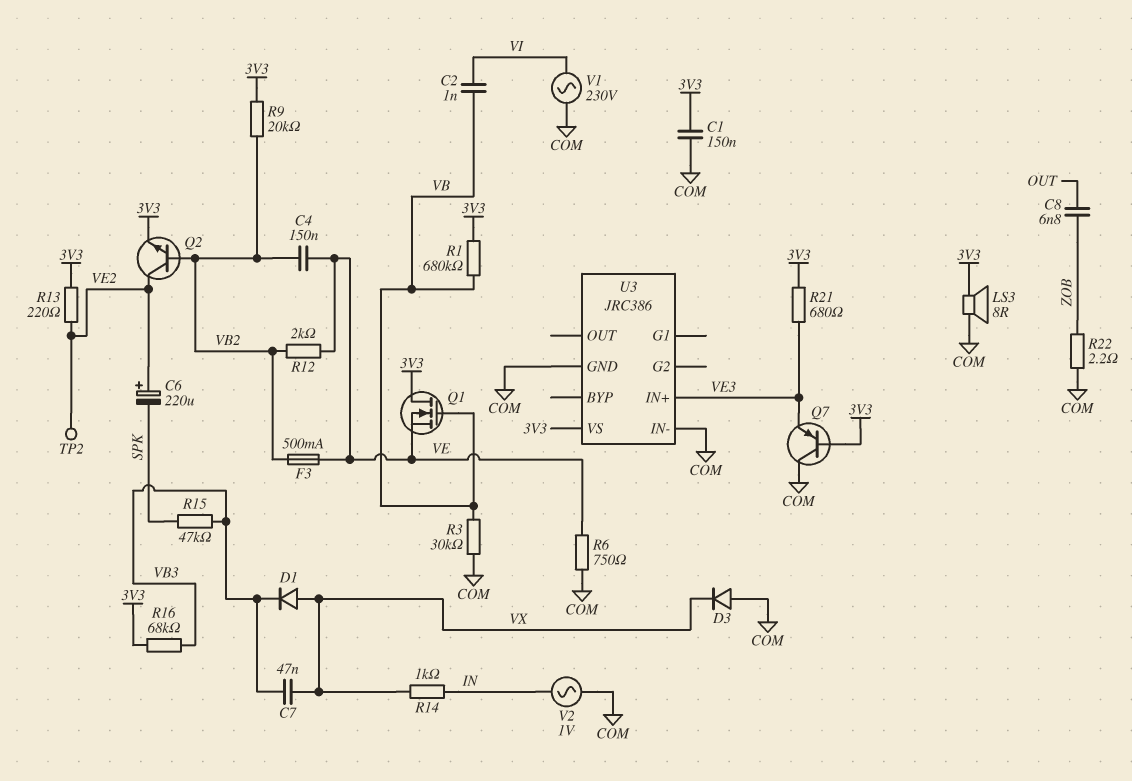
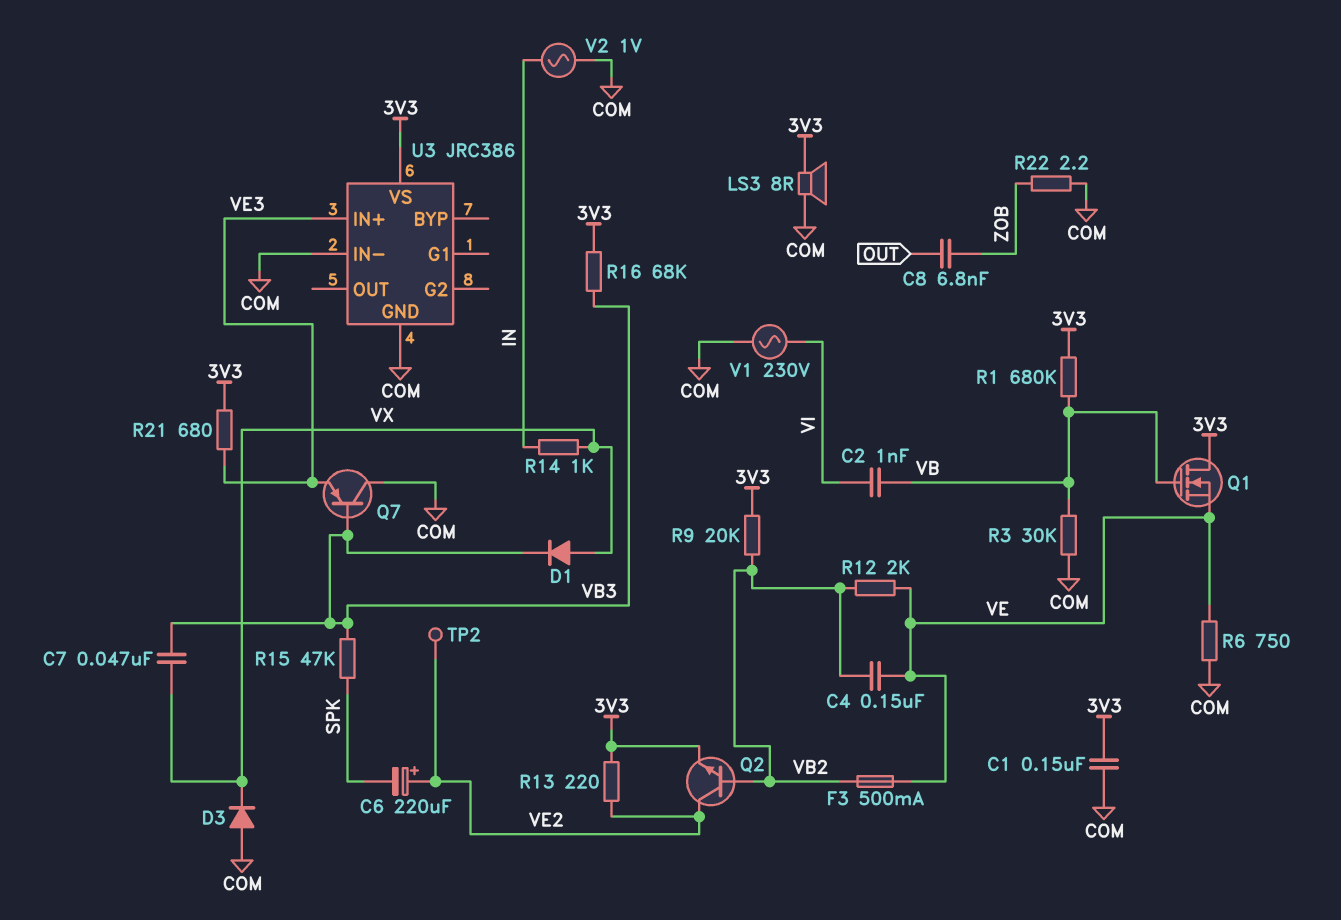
Q7: PNP (B 3V3, C COM, E VE3) -> PNP (B VB3, C COM, E VE3)

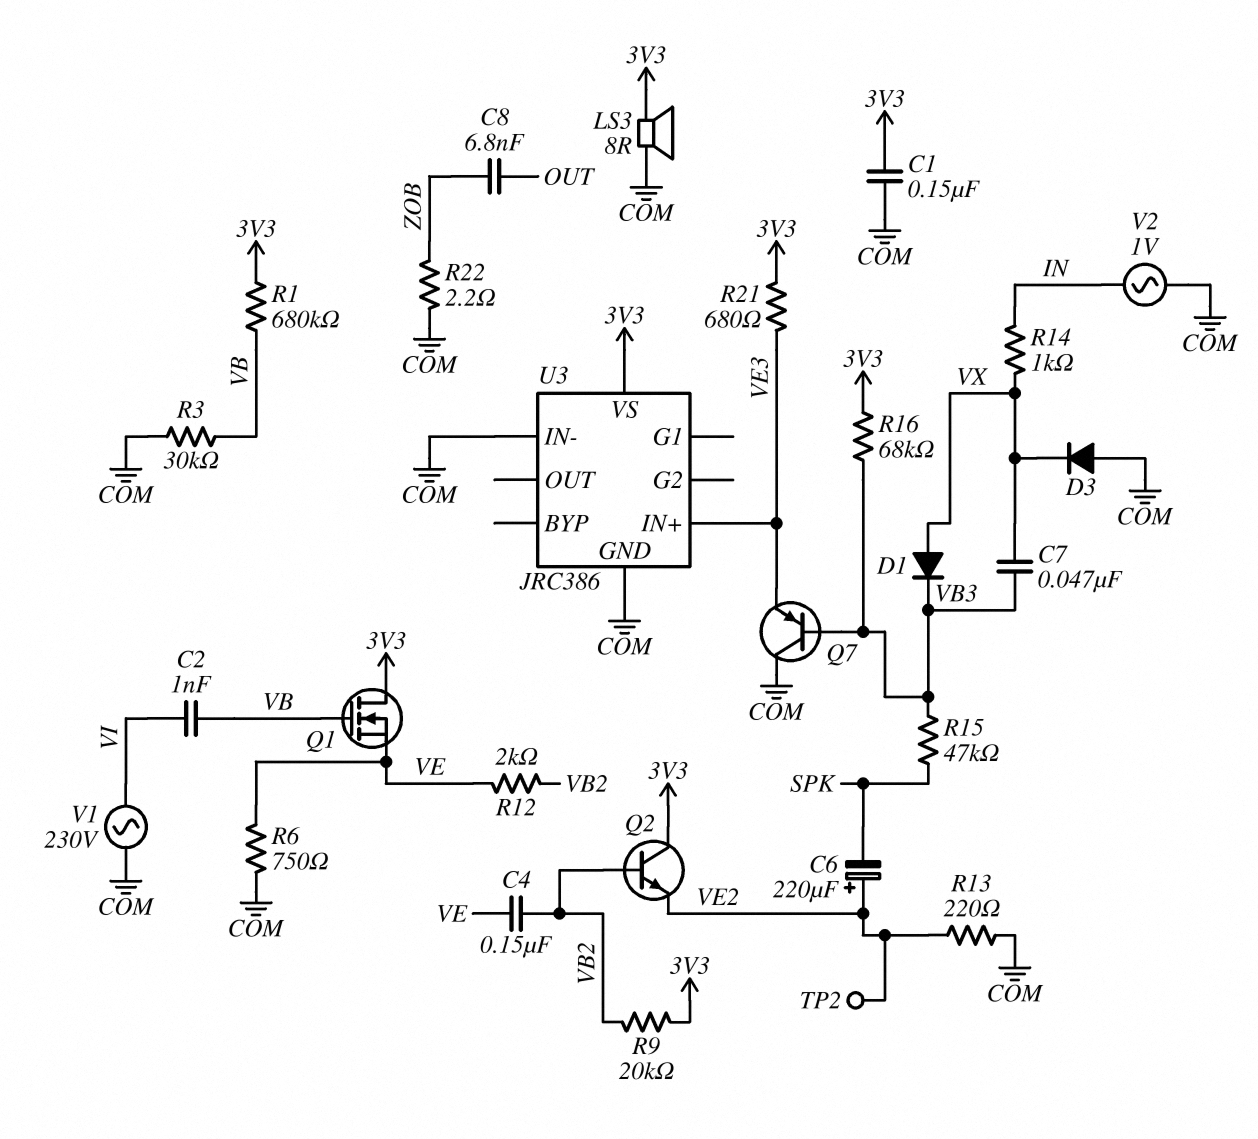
F3: 500mA (VB2, VE) -> none
Q2: NPN (B VB2, C VE2, E 3V3) -> NPN (B VB2, C 3V3, E VE2)
R13: 220 (3V3, VE2) -> 220 (COM, VE2)

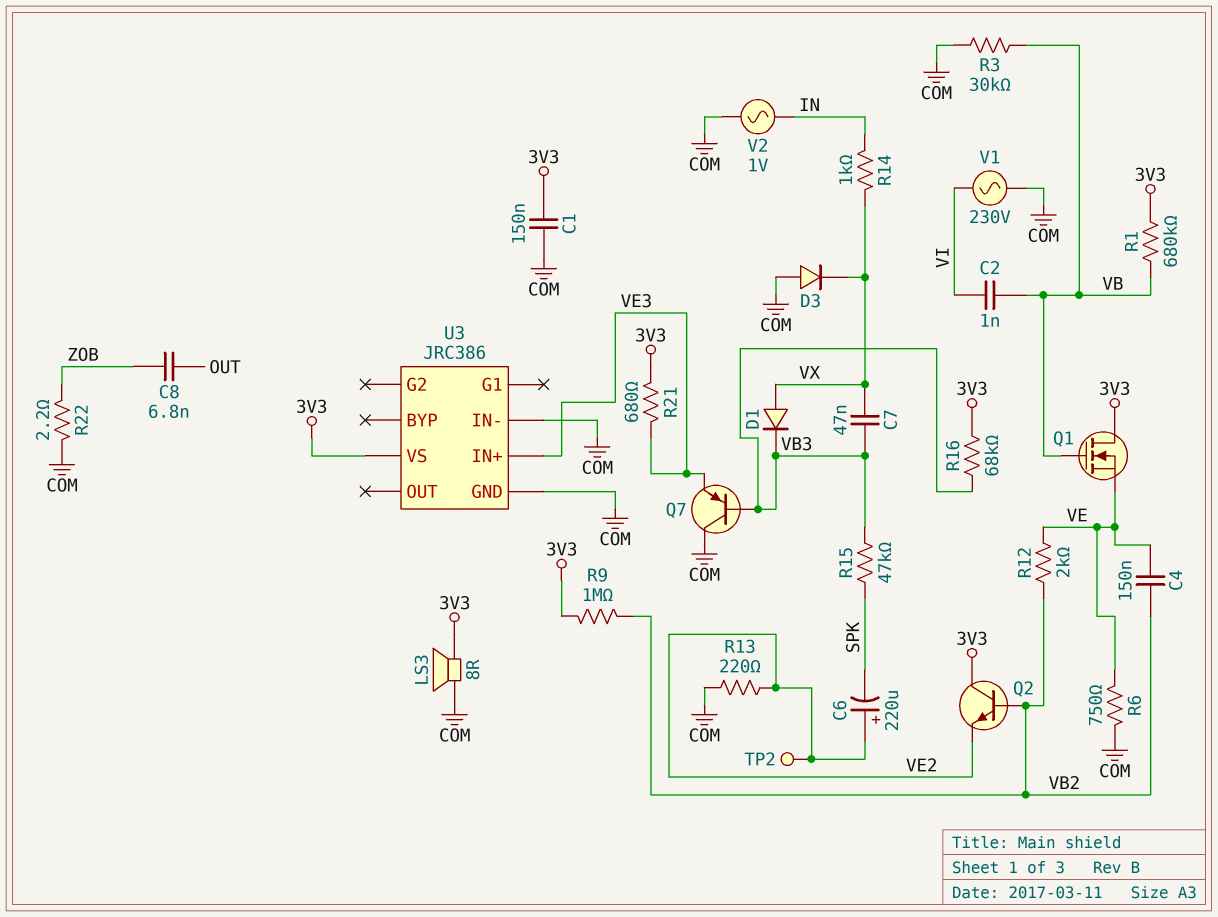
R9: 20k (3V3, VB2) -> 1M (3V3, VB2)

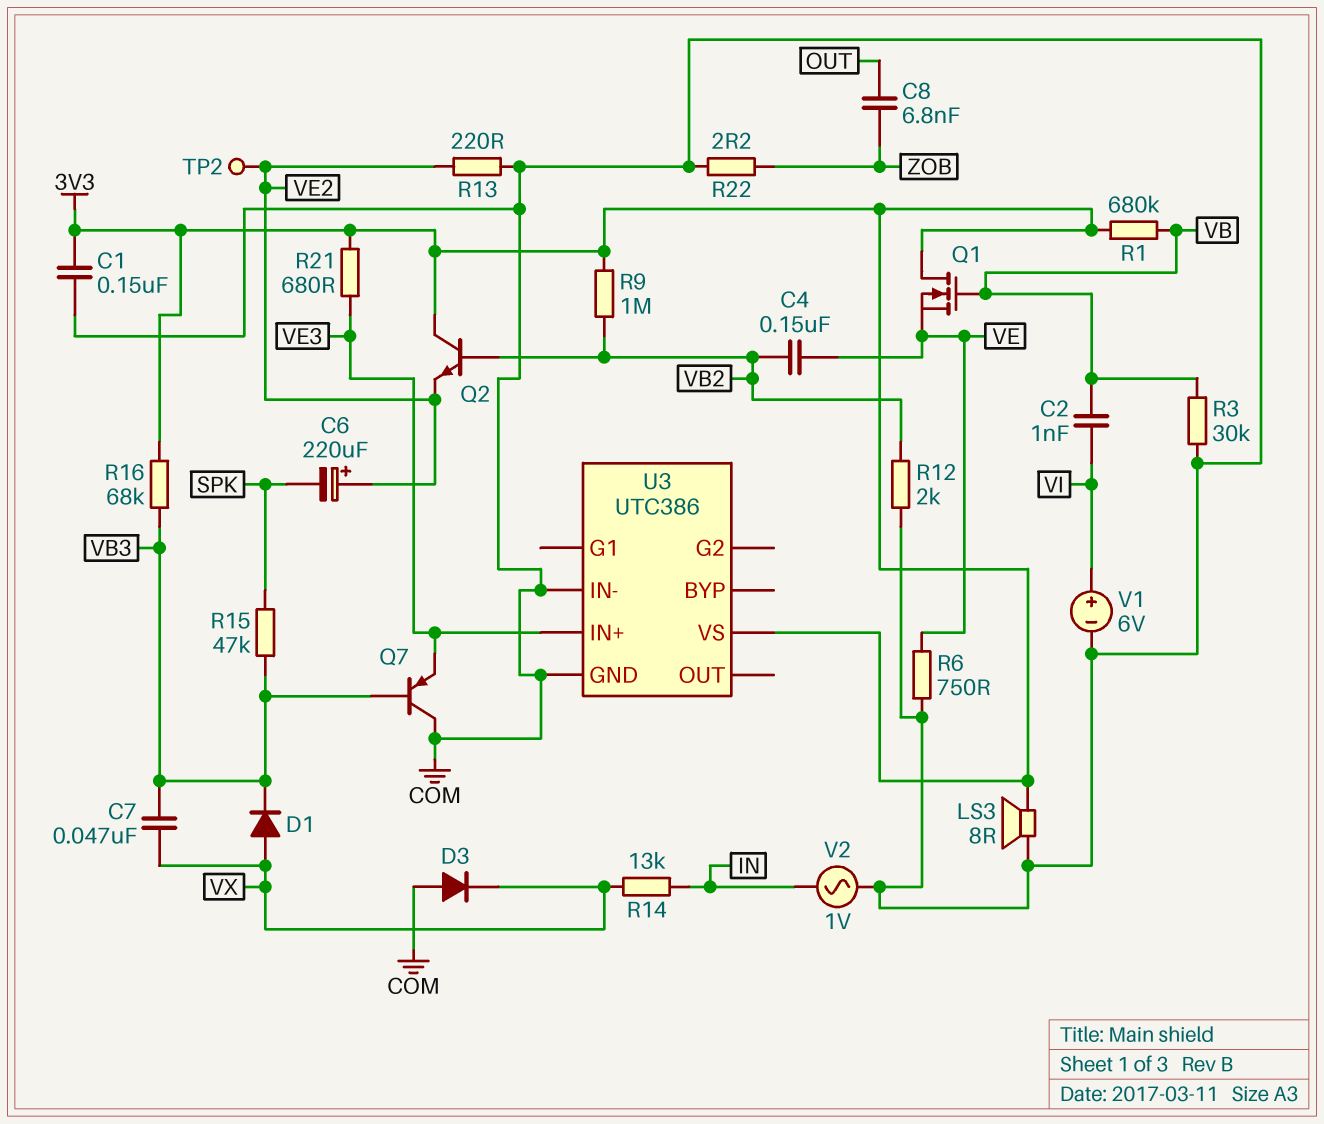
R12: 2k (VB2, VE) -> 2k (COM, VB2)
R14: 1k (IN, VX) -> 13k (IN, VX)
U3: JRC386 -> UTC386
V1: AC 230V (COM, VI) -> 6V (plus VI, minus COM)

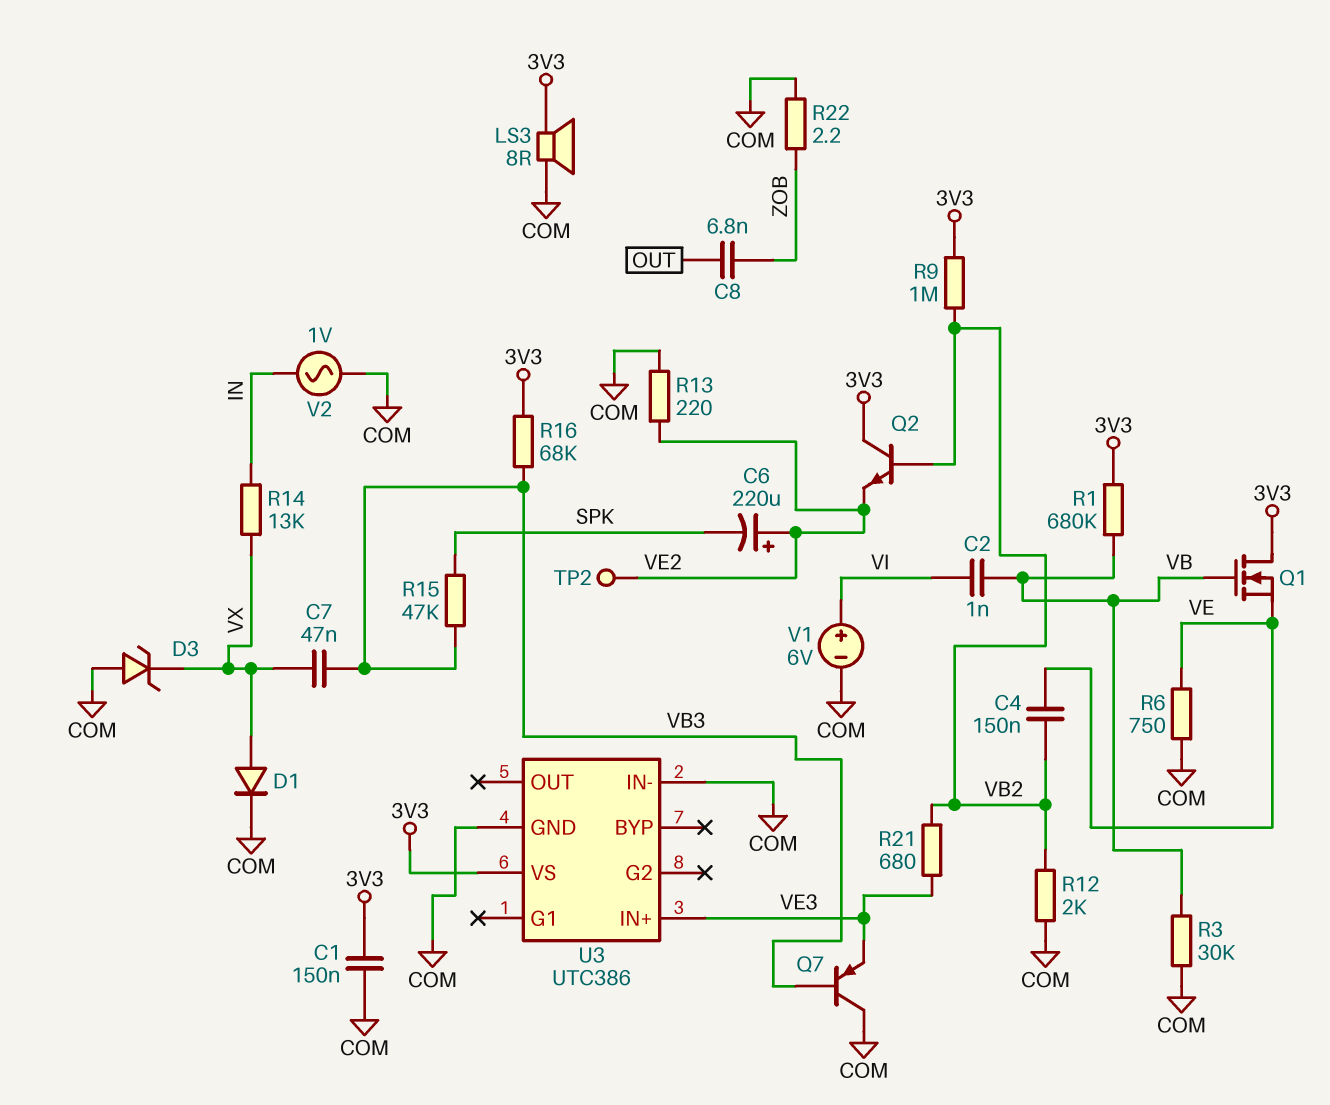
D1: diode (A VX, K VB3) -> diode (A VX, K COM)
D3: diode (A COM, K VX) -> zener (A COM, K VX)
R21: 680 (3V3, VE3) -> 680 (VB2, VE3)

